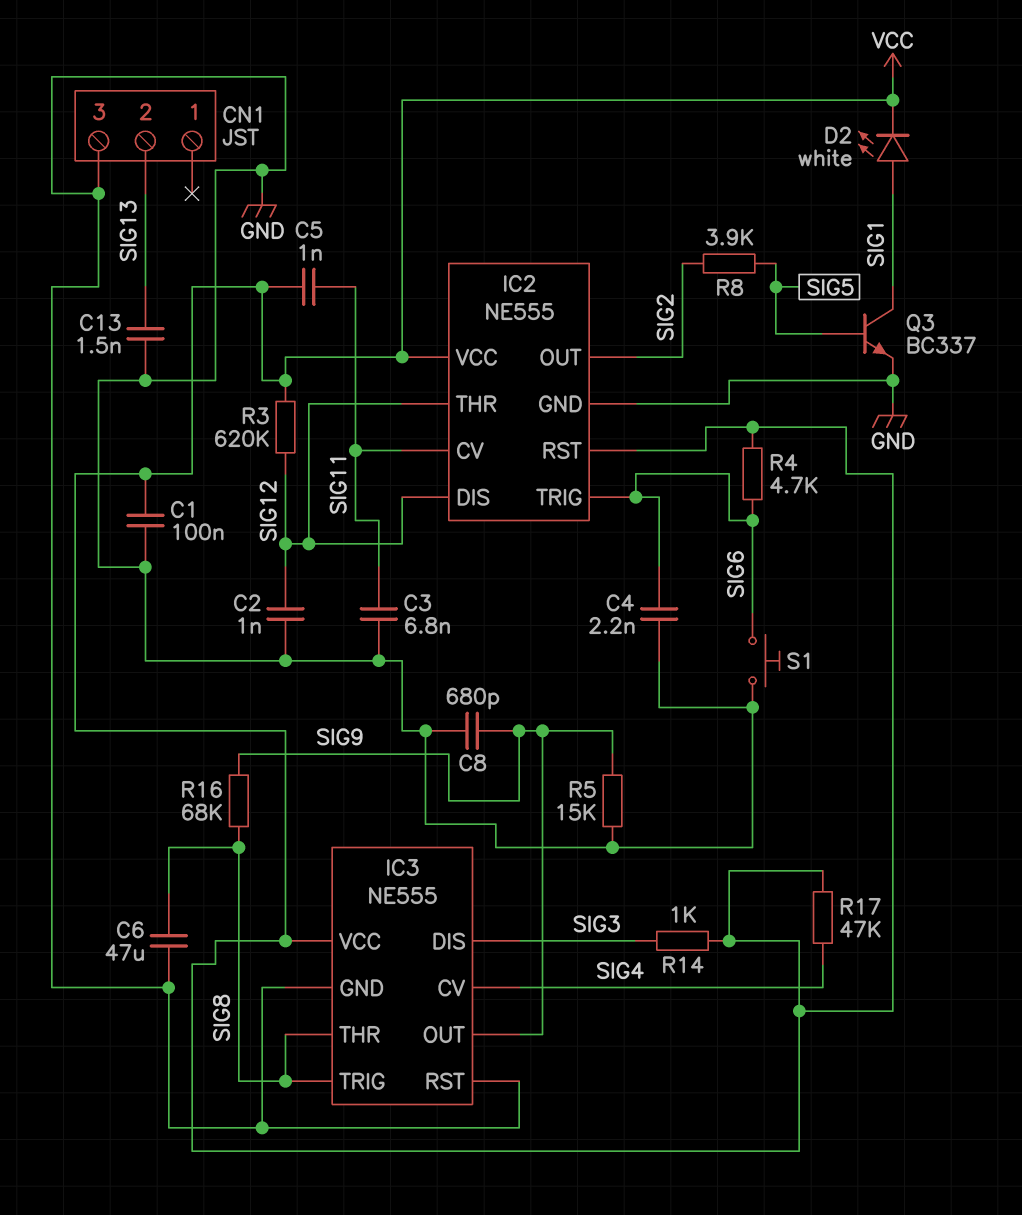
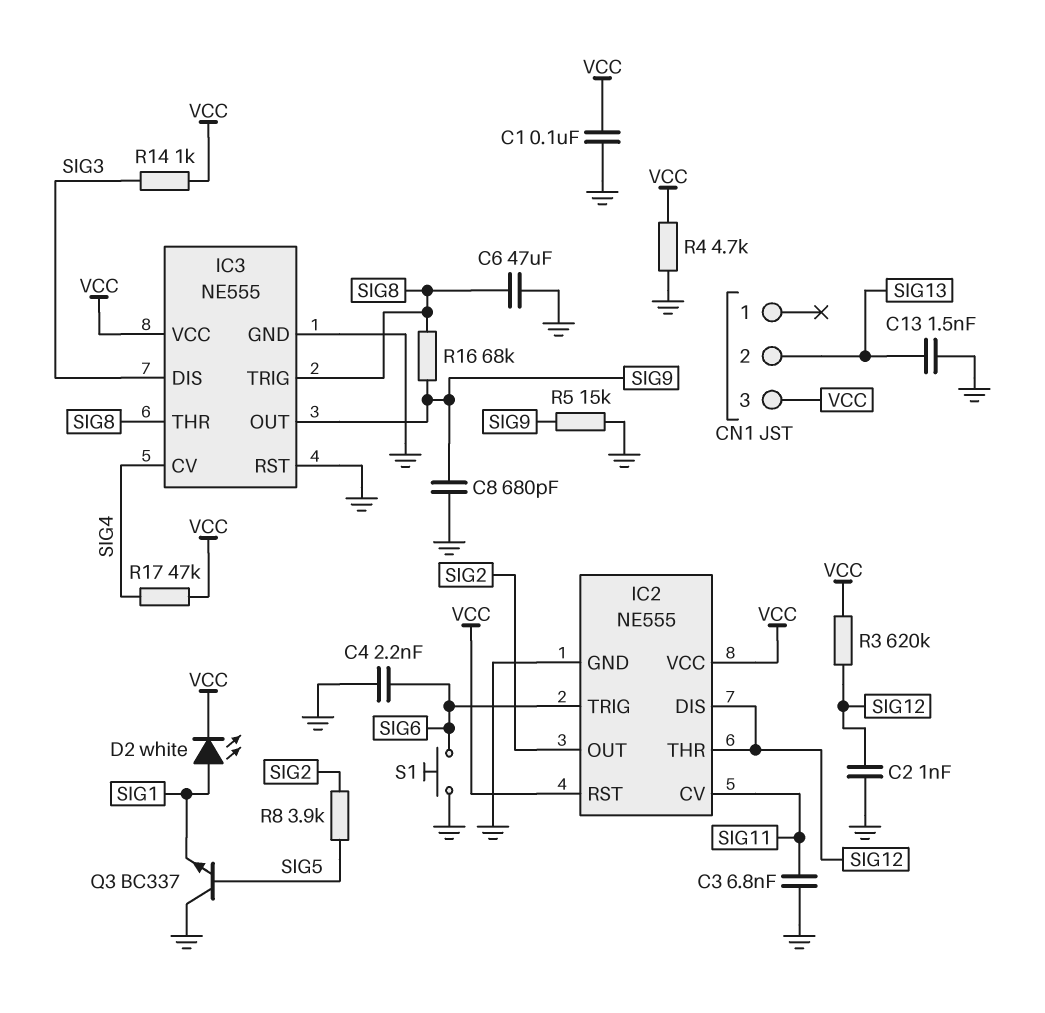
C5: 1nF (SIG11, VCC) -> none
CN1 pin 3: GND -> VCC
Q3: NPN BC337 (B SIG5, C SIG1, E GND) -> NPN BC337 (B SIG5, C GND, E SIG1)
R4: 4.7k (SIG6, VCC) -> 4.7k (GND, VCC)

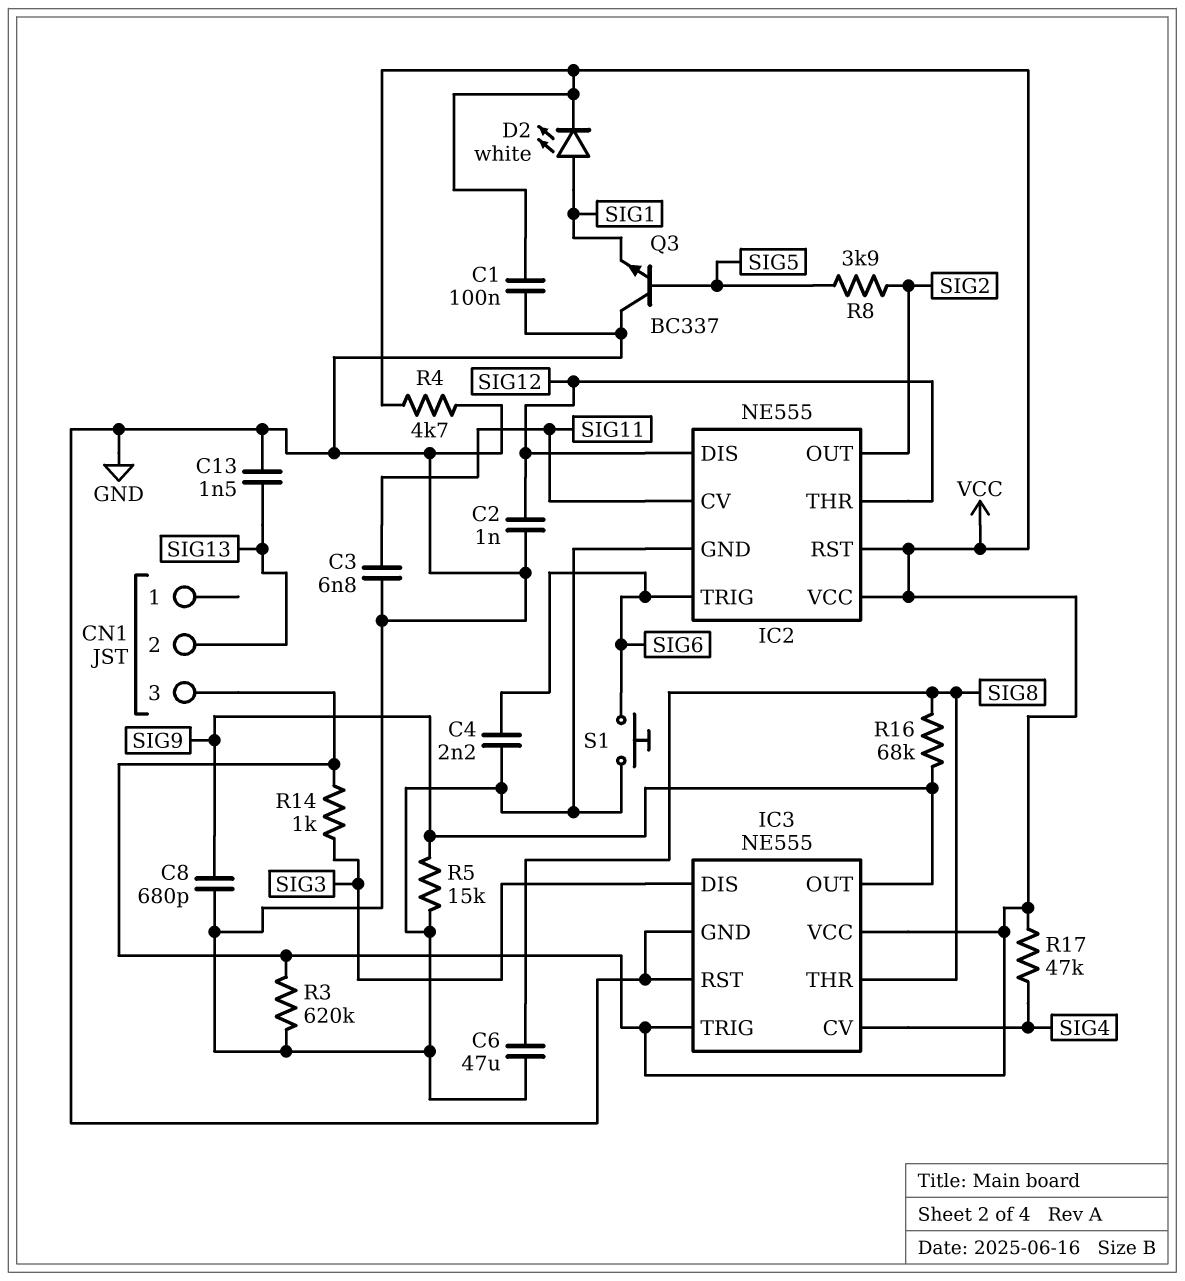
IC3 pin TRIG: SIG8 -> VCC
R3: 620k (SIG12, VCC) -> 620k (GND, VCC)

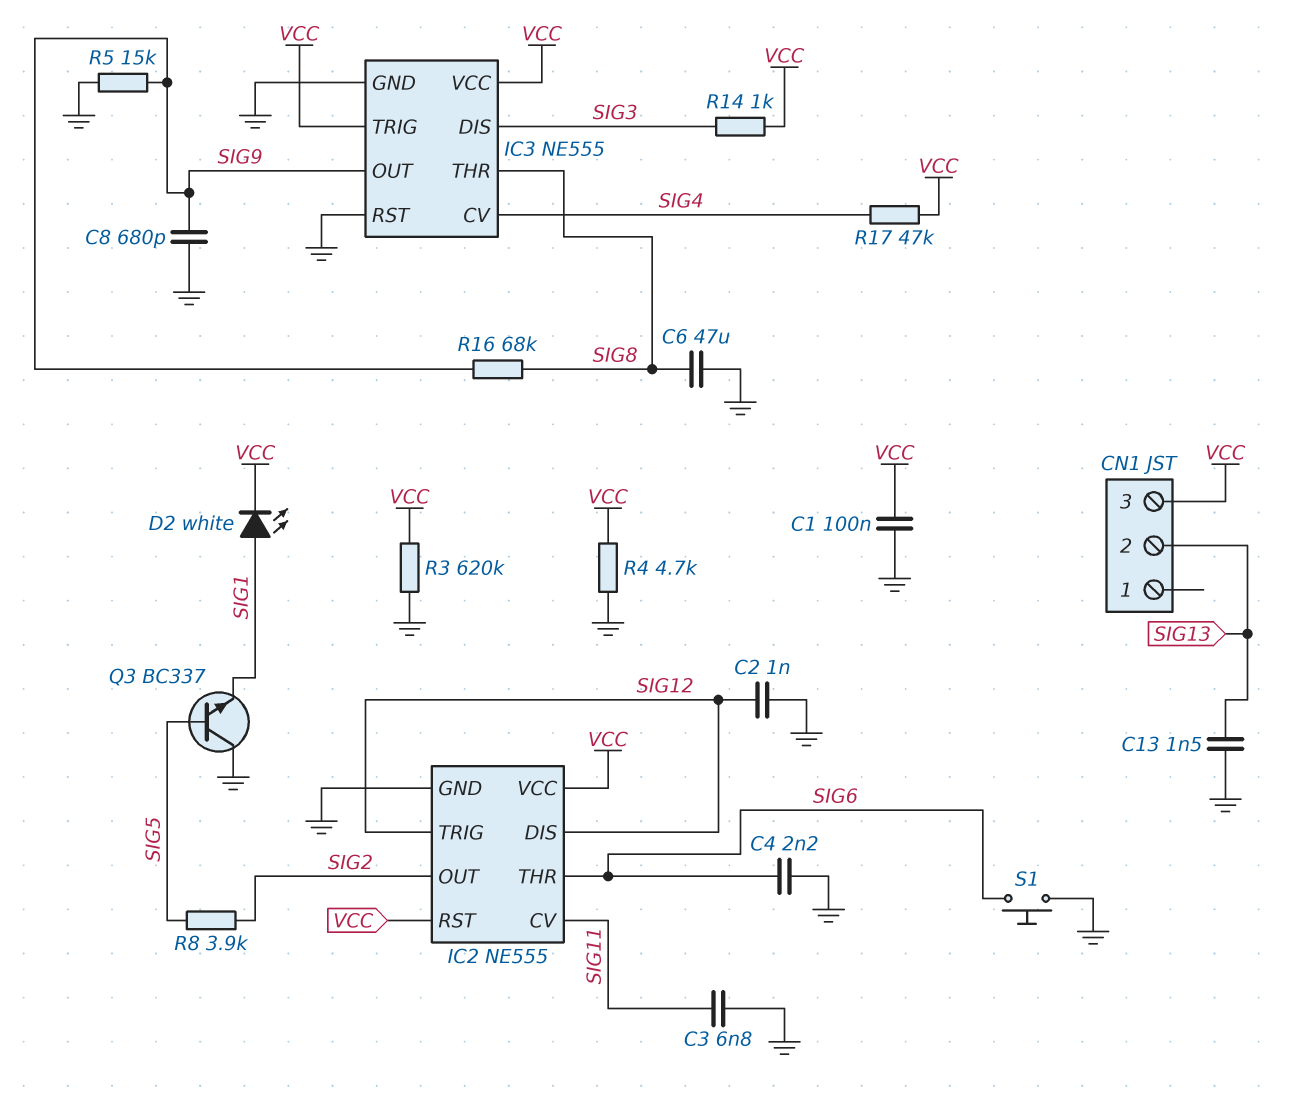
IC2 pin THR: SIG12 -> SIG6
IC2 pin TRIG: SIG6 -> SIG12

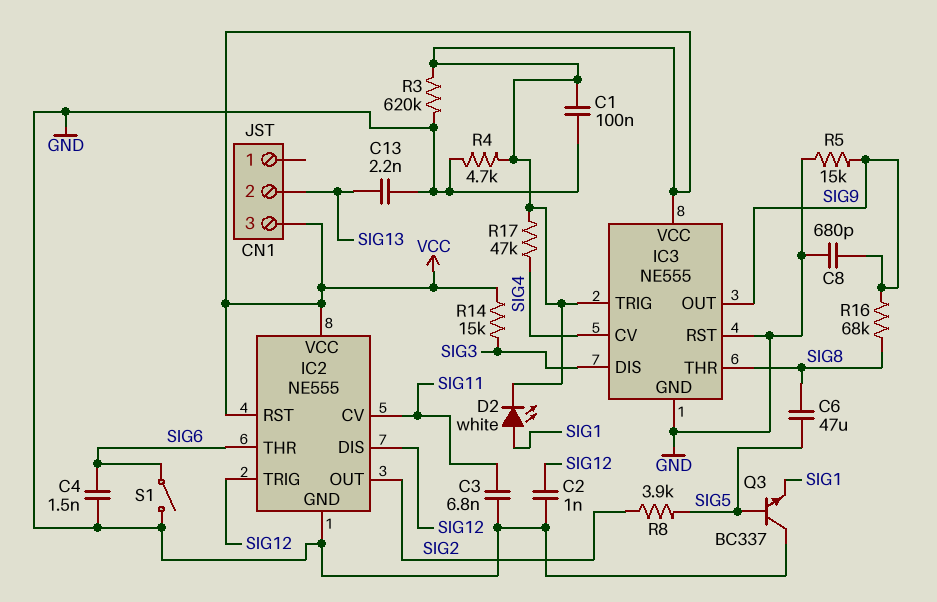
C4: 2.2nF (GND, SIG6) -> 1.5nF (GND, SIG6)
C6: 47uF (GND, SIG8) -> 47uF (SIG5, SIG8)
C13: 1.5nF (GND, SIG13) -> 2.2nF (GND, SIG13)
R14: 1k (SIG3, VCC) -> 15k (SIG3, VCC)
S1: button (GND, SIG6) -> switch (GND, SIG6)

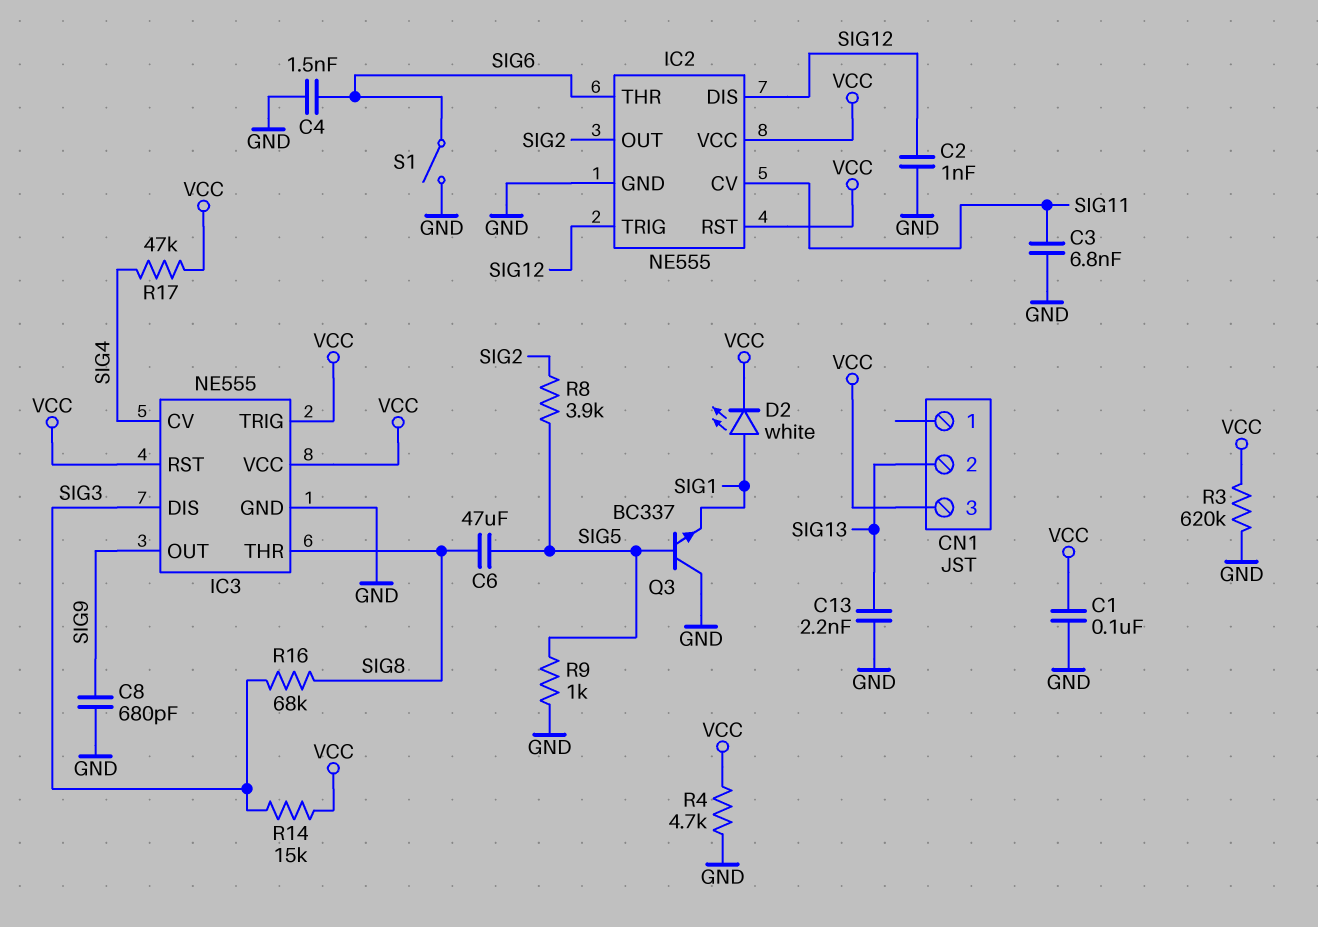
IC3 pin RST: GND -> VCC
R5: 15k (GND, SIG9) -> none
R9: none -> 1k (GND, SIG5)
R16: 68k (SIG8, SIG9) -> 68k (SIG3, SIG8)

